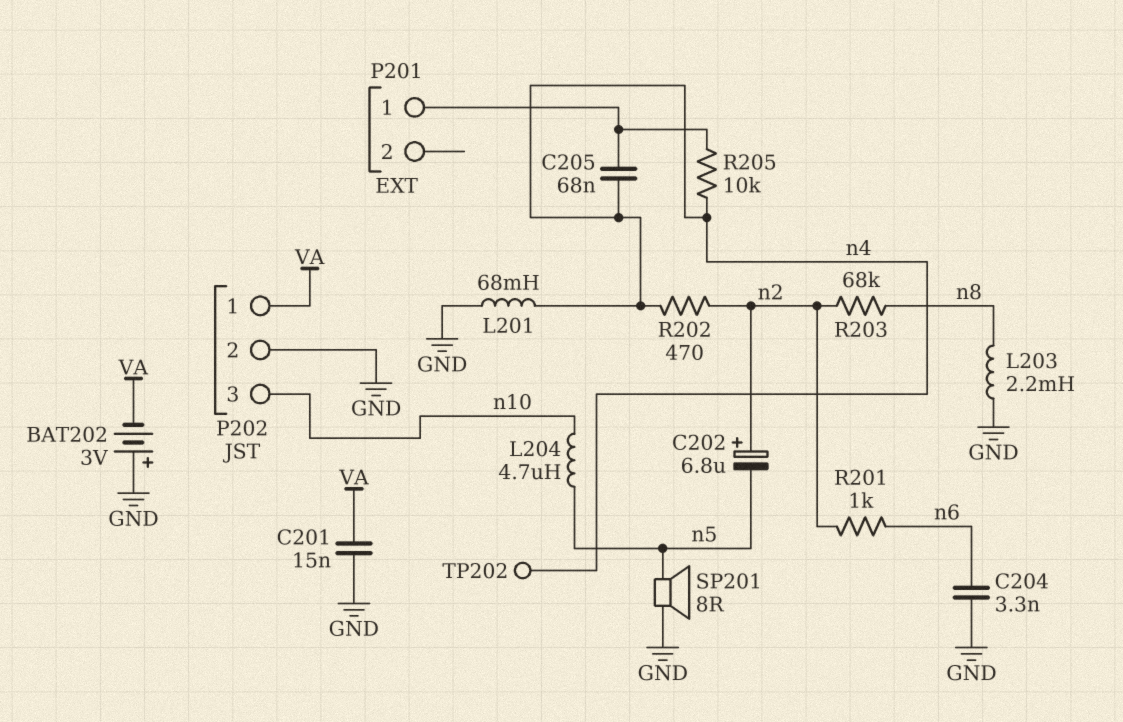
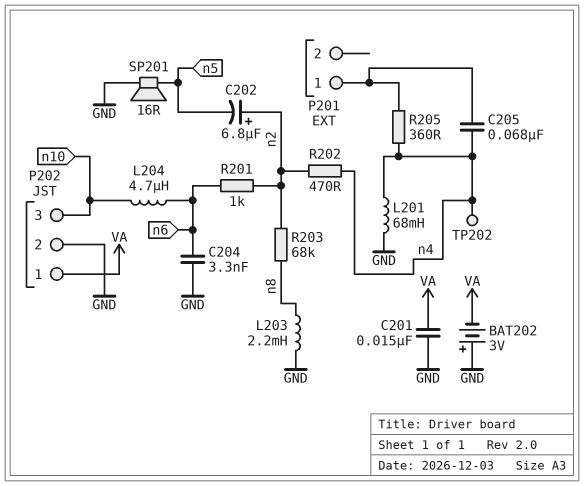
L204: 4.7uH (n5, n10) -> 4.7uH (n6, n10)
R205: 10k (P201/1, n4) -> 360 (P201/1, n4)
SP201: speaker 8R (GND, n5) -> speaker 16R (GND, n5)

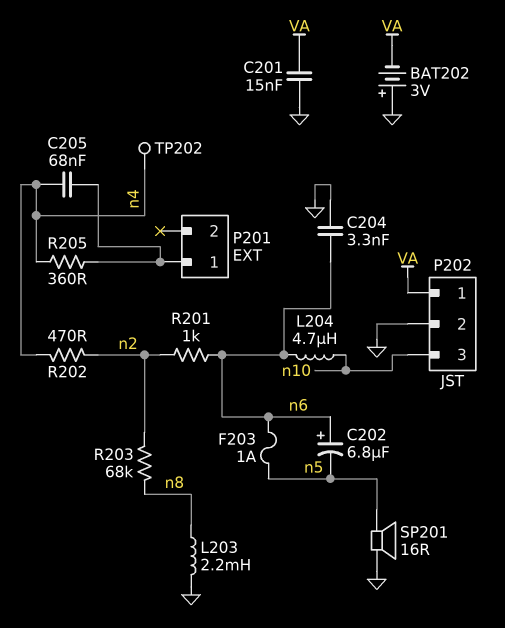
C202: 6.8uF (plus n2, minus n5) -> 6.8uF (plus n6, minus n5)
F203: none -> 1A (n5, n6)
L201: 68mH (GND, n4) -> none

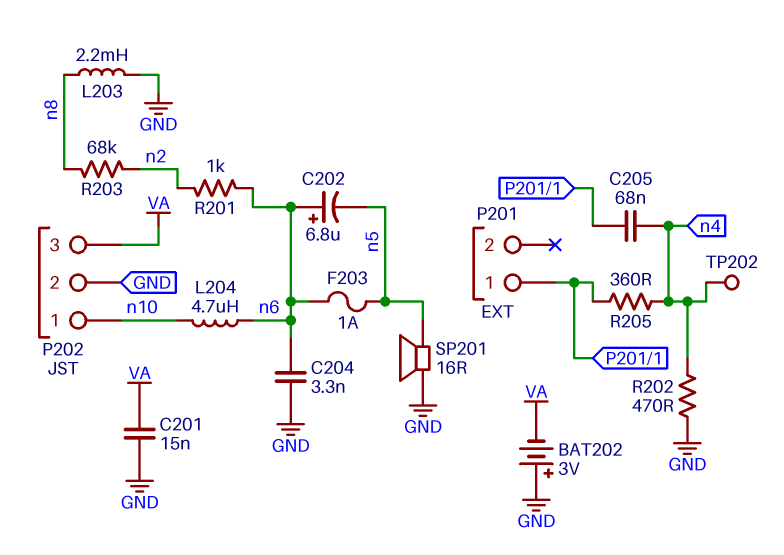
P202 pin 1: VA -> n10
P202 pin 3: n10 -> VA
R202: 470 (n2, n4) -> 470 (GND, n4)

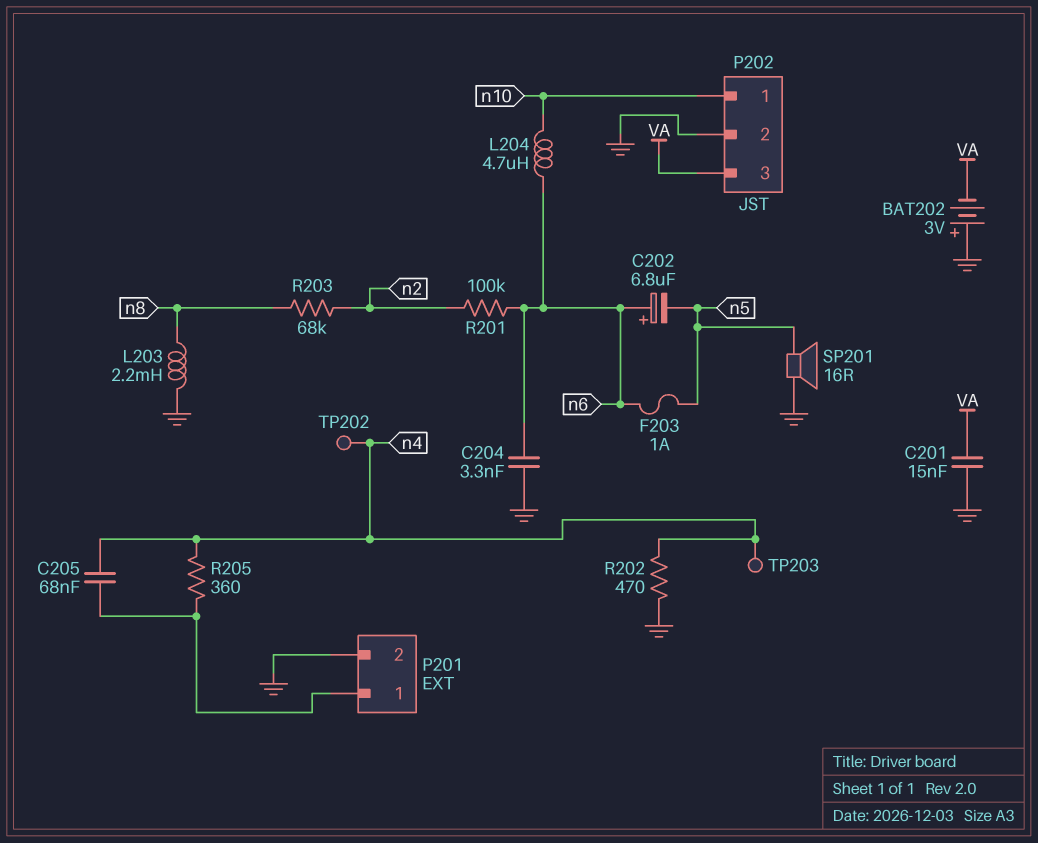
P201 pin 2: none -> GND
R201: 1k (n2, n6) -> 100k (n2, n6)
TP203: none -> test point (n4)

